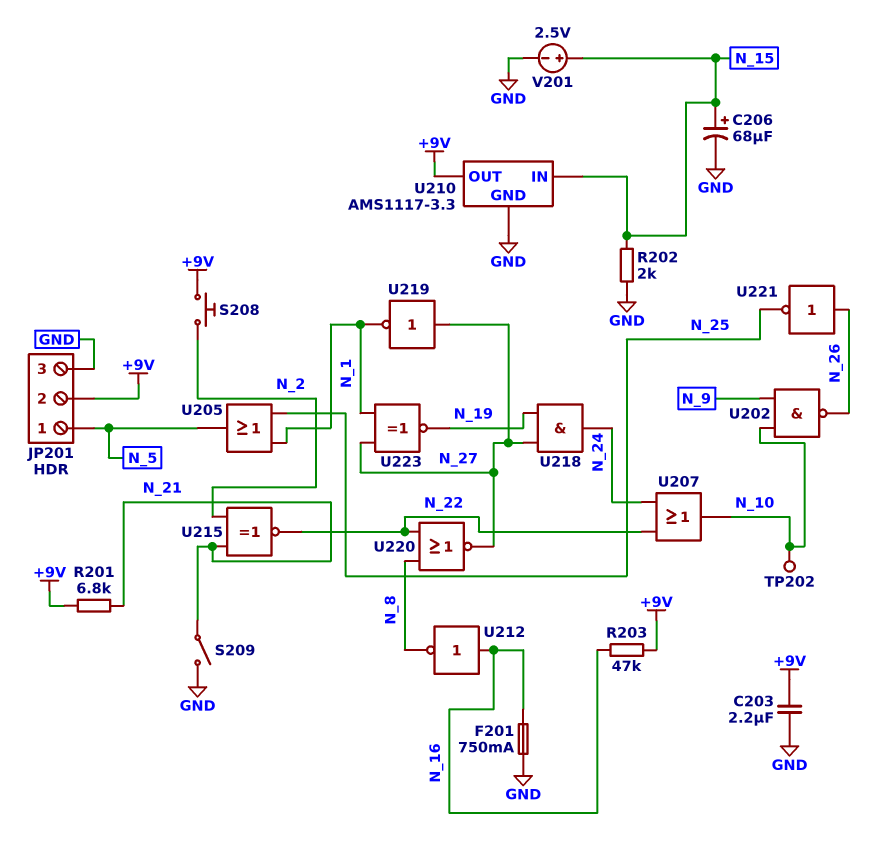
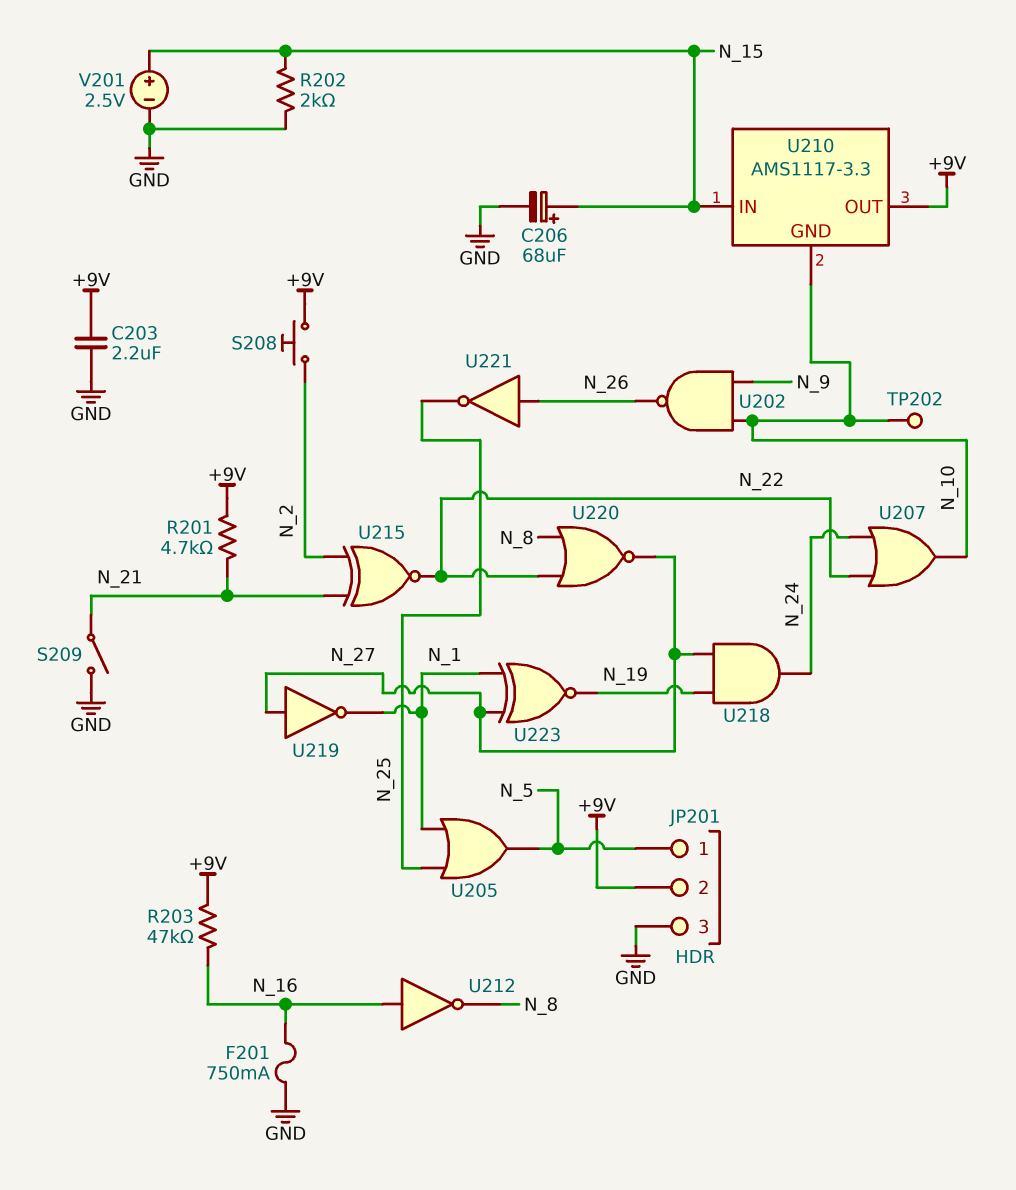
R201: 6.8k (+9V, N_21) -> 4.7k (+9V, N_21)
U210 pin GND: GND -> N_10

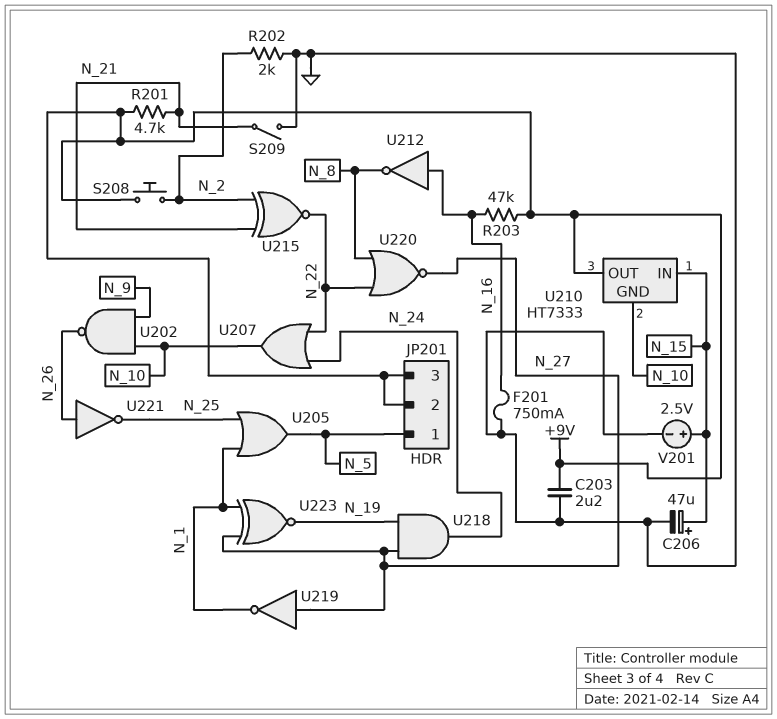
C206: 68uF (plus N_15, minus GND) -> 47uF (plus N_15, minus GND)
JP201 pin 3: GND -> +9V
R202: 2k (GND, N_15) -> 2k (GND, N_2)
TP202: test point (N_10) -> none
U210: AMS1117-3.3 -> HT7333

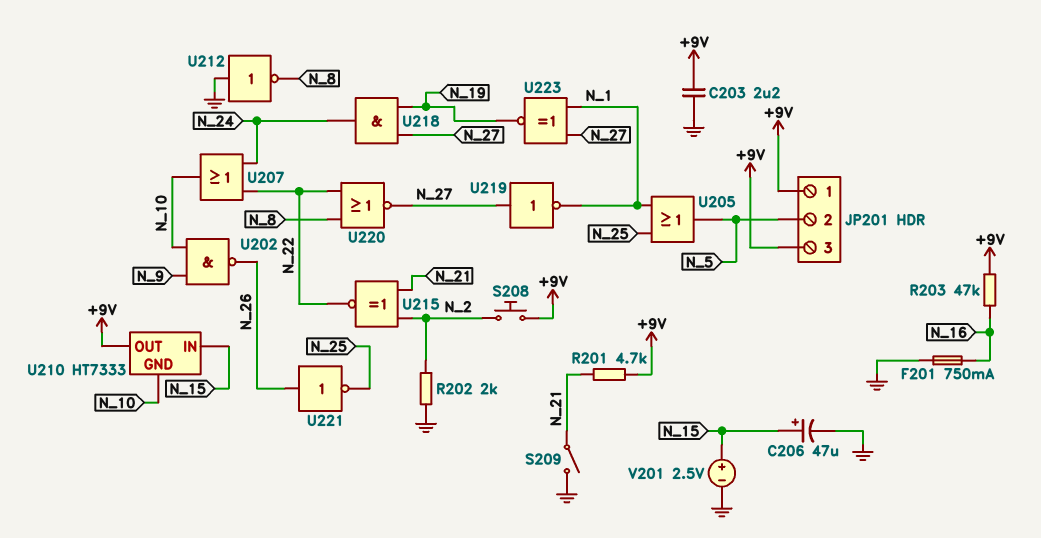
JP201 pin 1: N_5 -> +9V
JP201 pin 2: +9V -> N_5
U212: NOT (in N_16, out N_8) -> NOT (in GND, out N_8)

